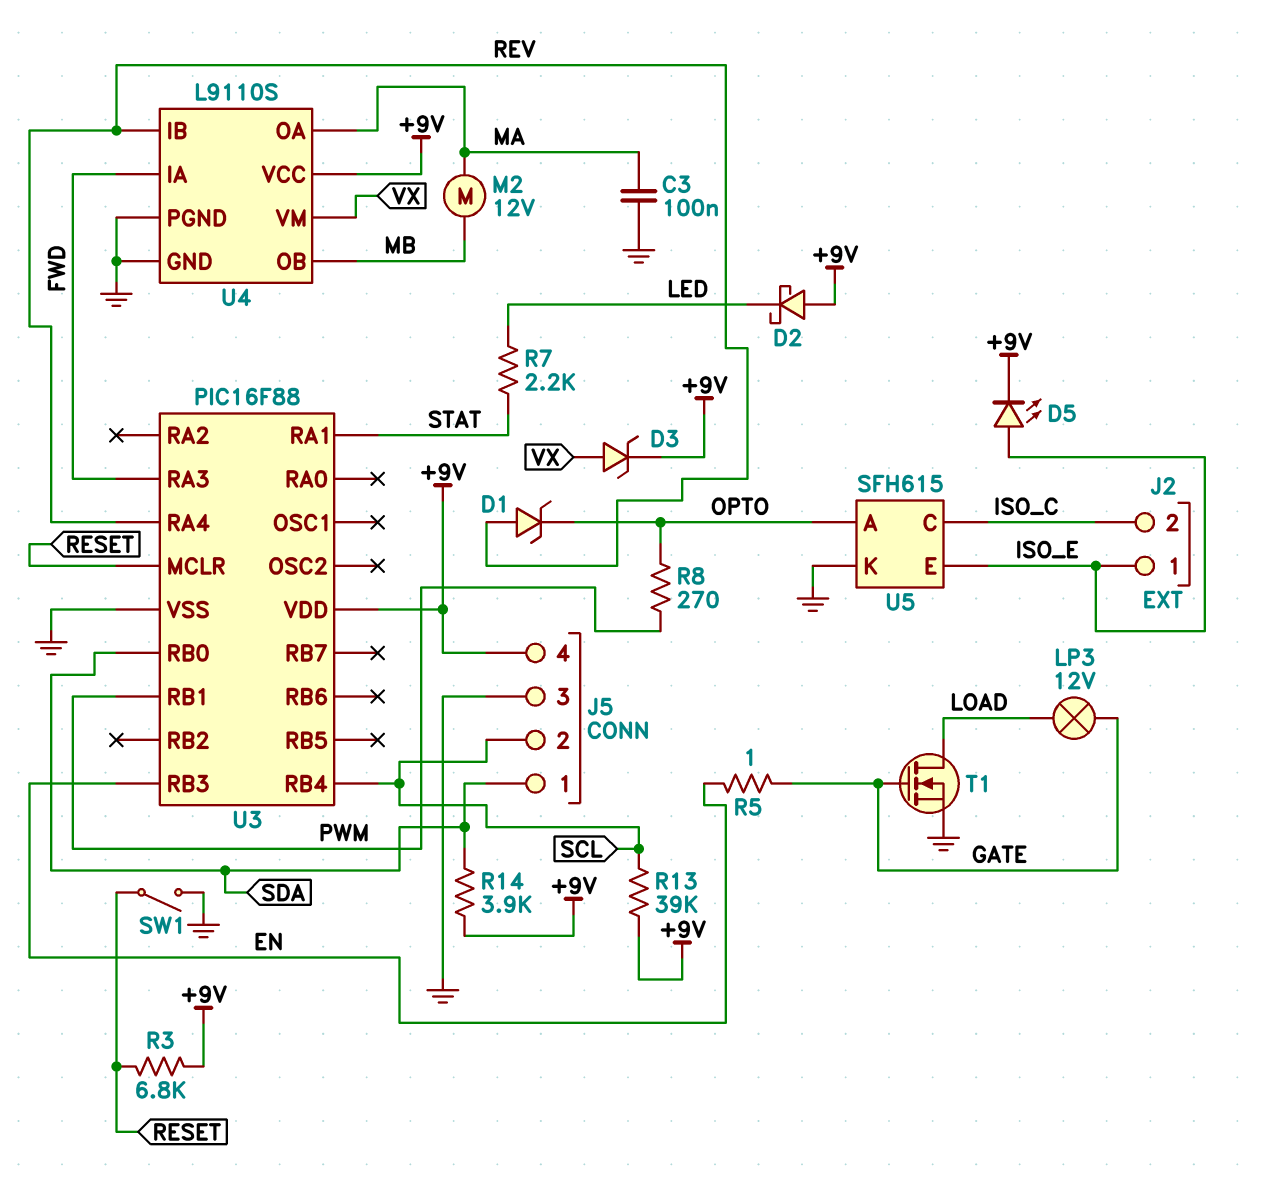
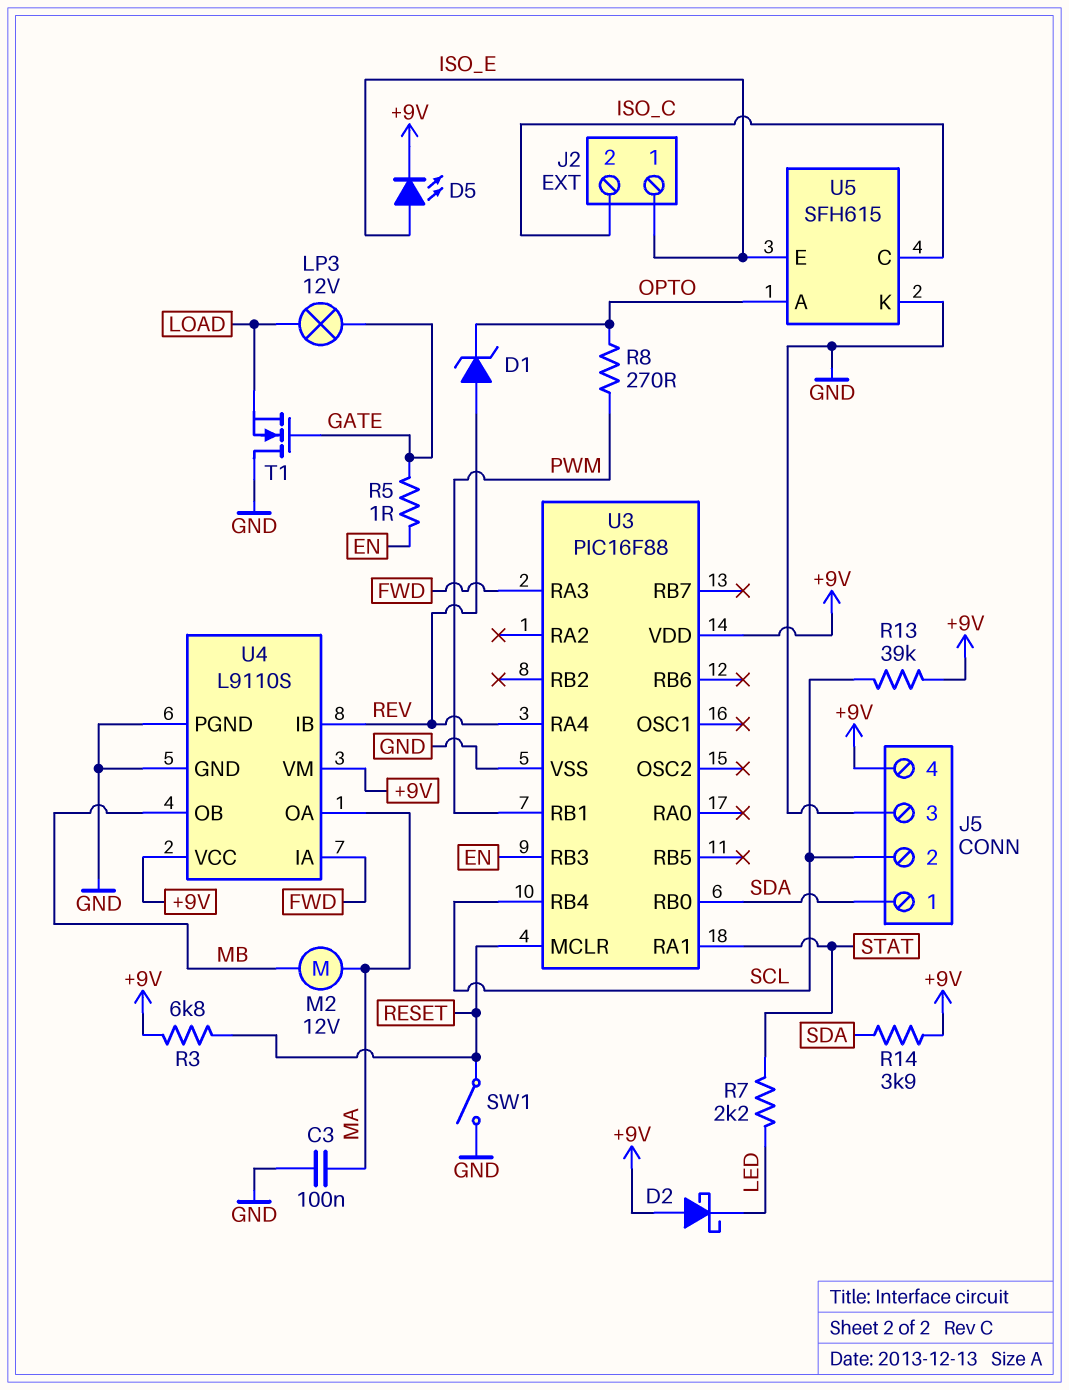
D3: zener (A VX, K +9V) -> none
T1: NMOS (G GATE, D LOAD, S GND) -> NMOS (G GATE, D GND, S LOAD)
U4 pin VM: VX -> +9V

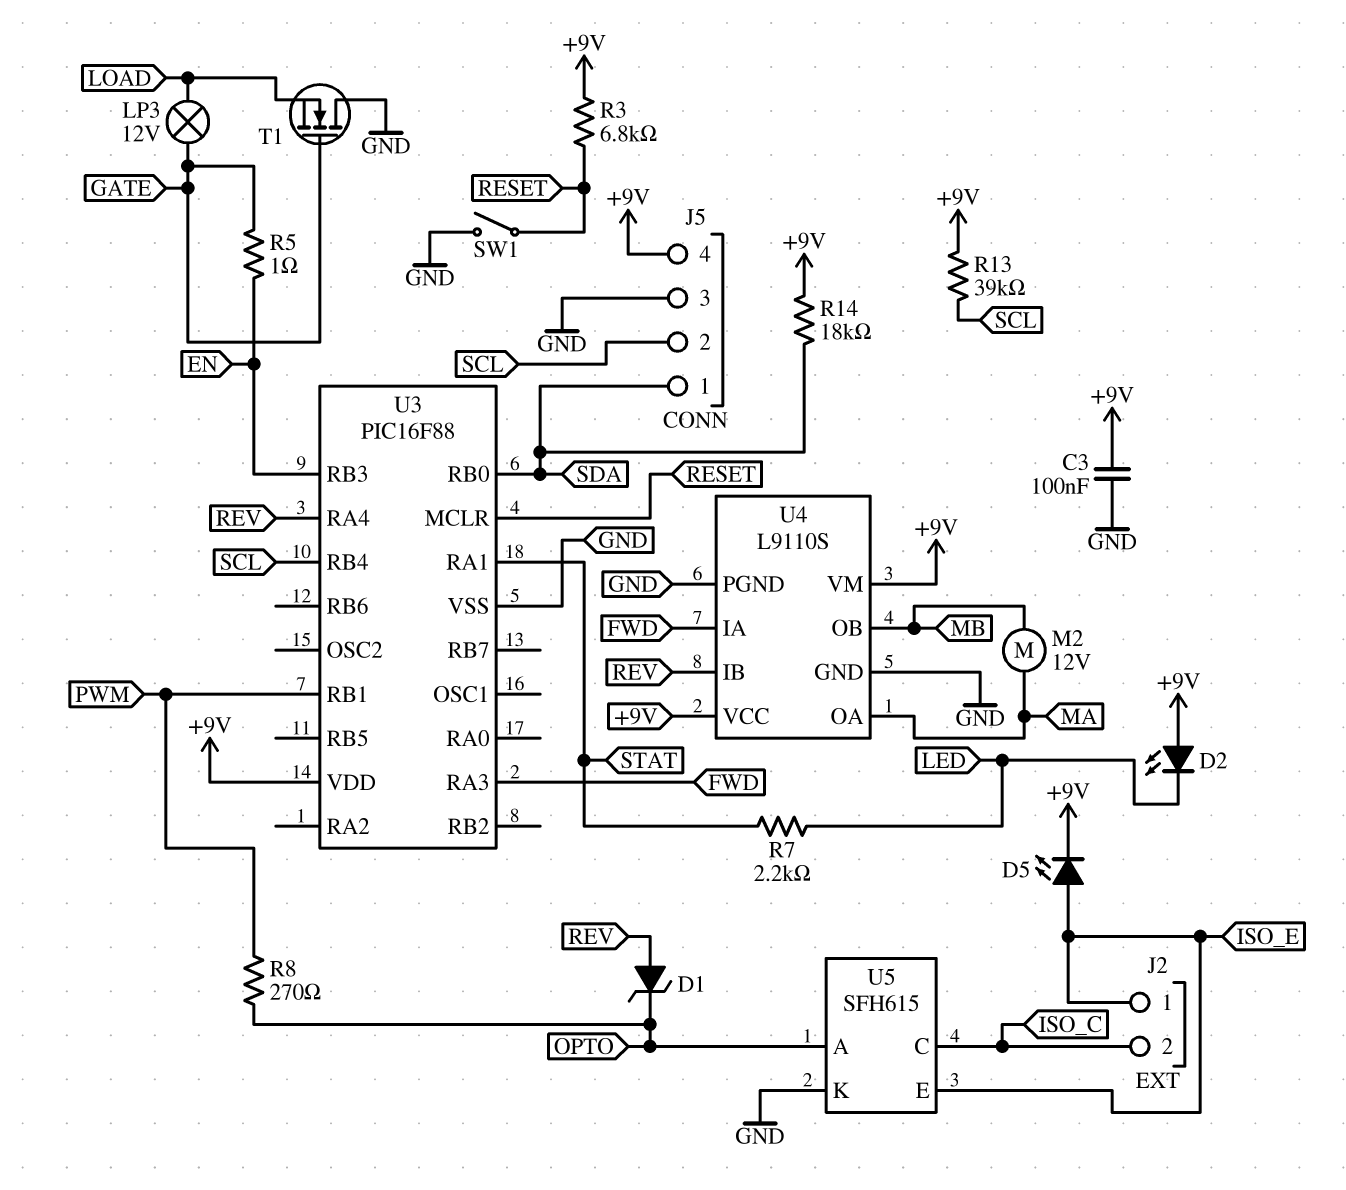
C3: 100nF (GND, MA) -> 100nF (+9V, GND)
D2: schottky (A +9V, K LED) -> LED (A +9V, K LED)
R14: 3.9k (+9V, SDA) -> 18k (+9V, SDA)

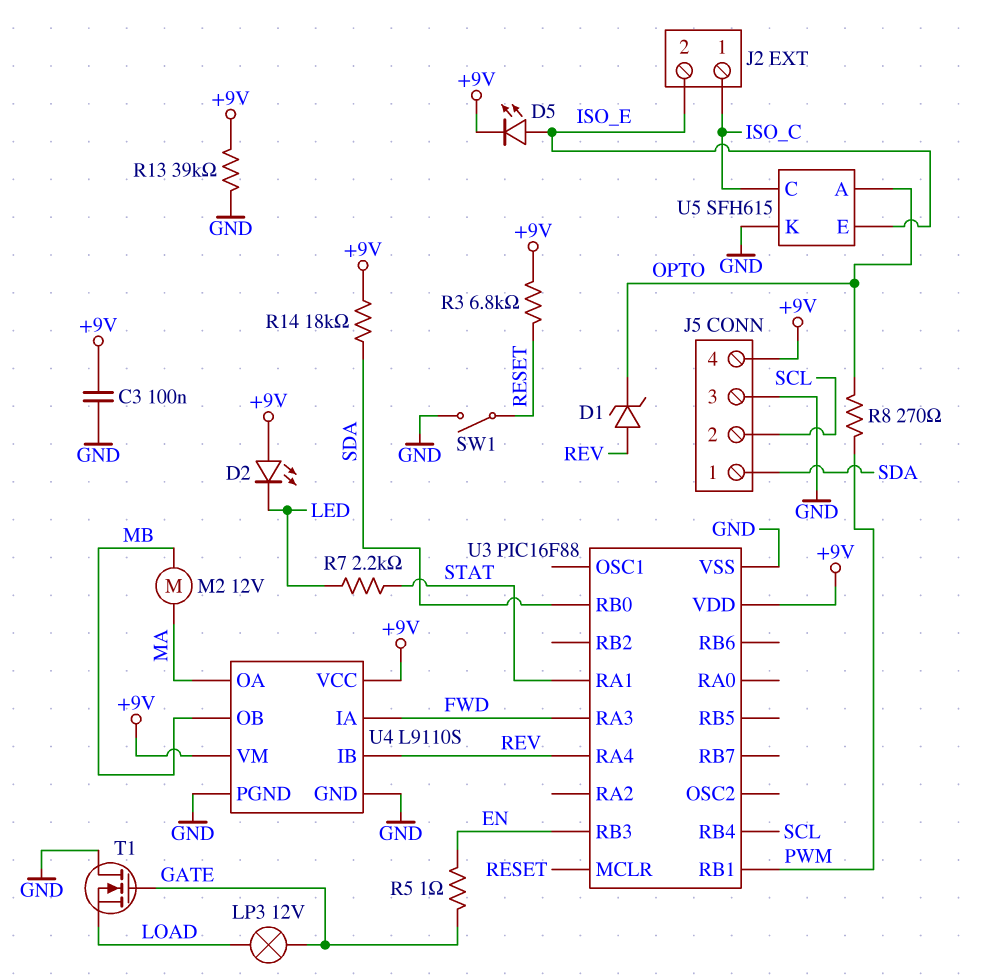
J2 pin 1: ISO_E -> ISO_C
J2 pin 2: ISO_C -> ISO_E
R13: 39k (+9V, SCL) -> 39k (+9V, GND)

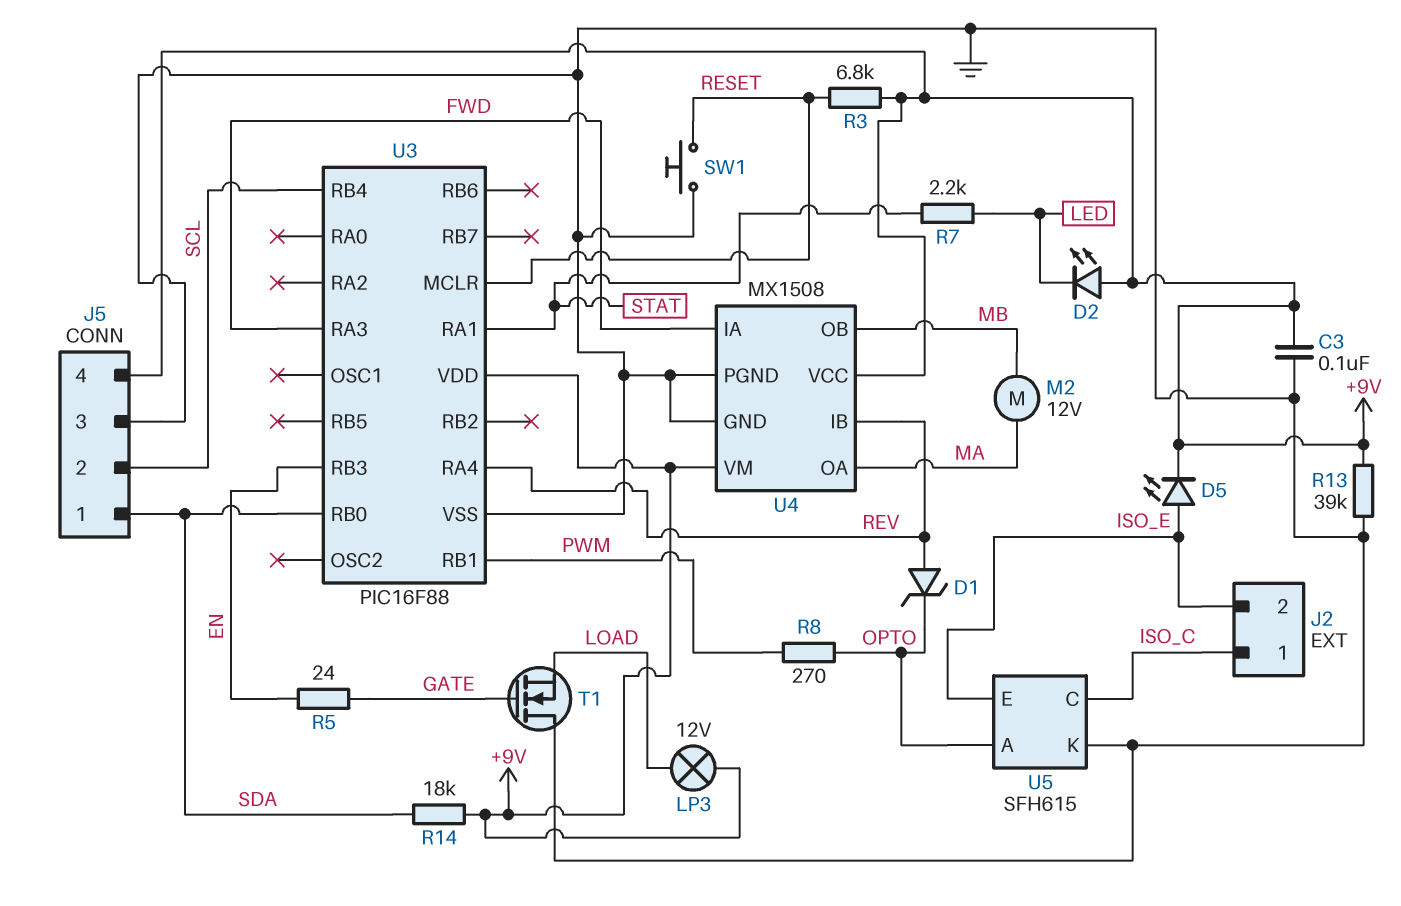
LP3: lamp 12V (GATE, LOAD) -> lamp 12V (+9V, LOAD)
R5: 1 (EN, GATE) -> 24 (EN, GATE)
SW1: switch (GND, RESET) -> button (GND, RESET)
U4: L9110S -> MX1508

